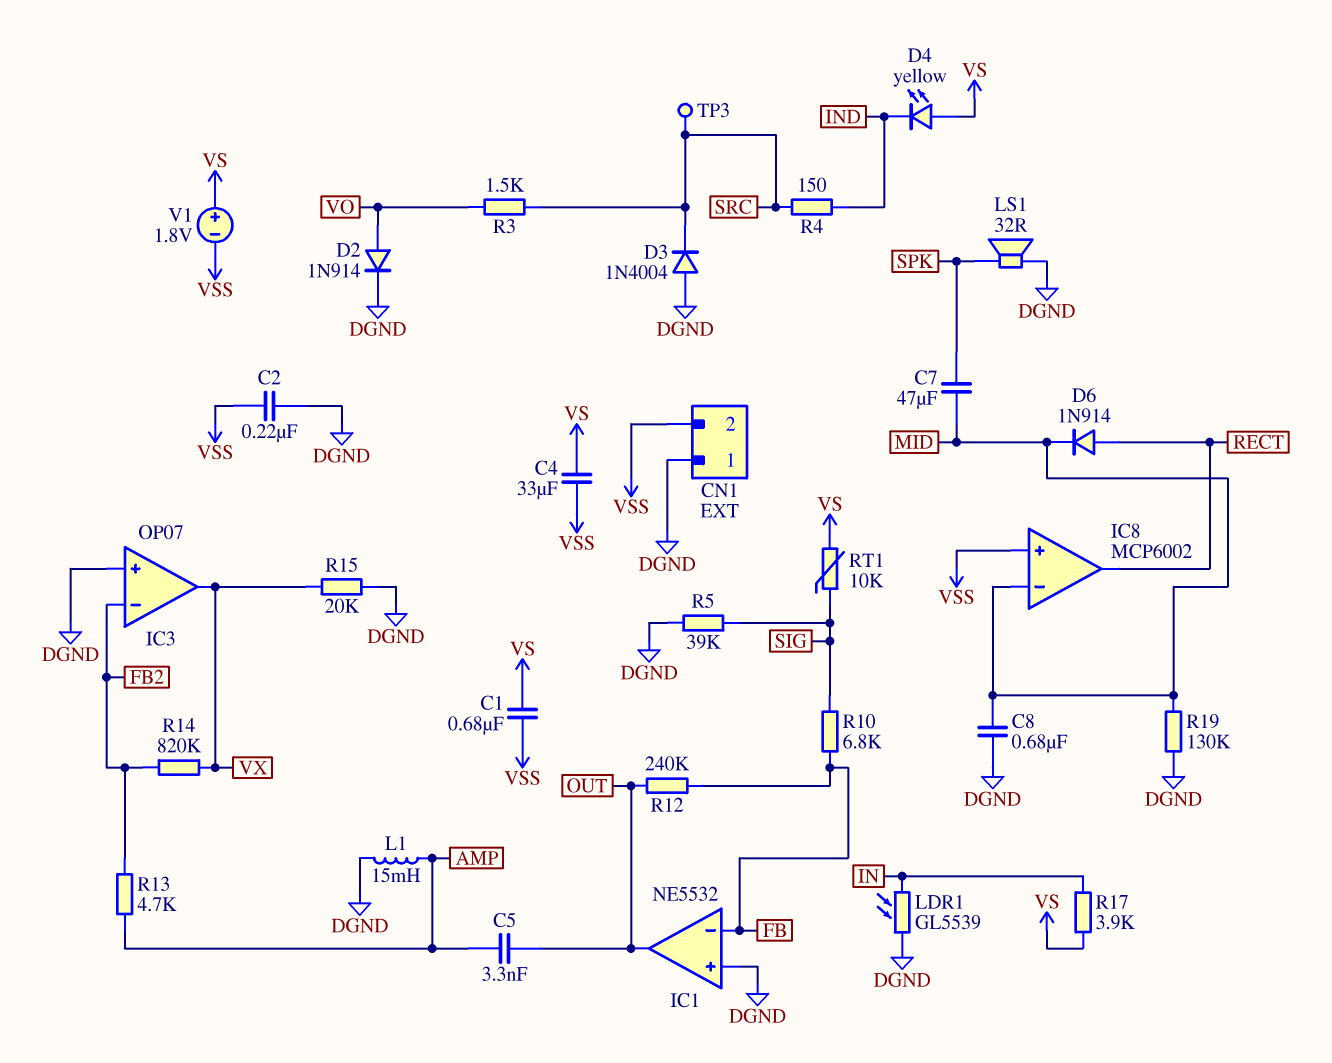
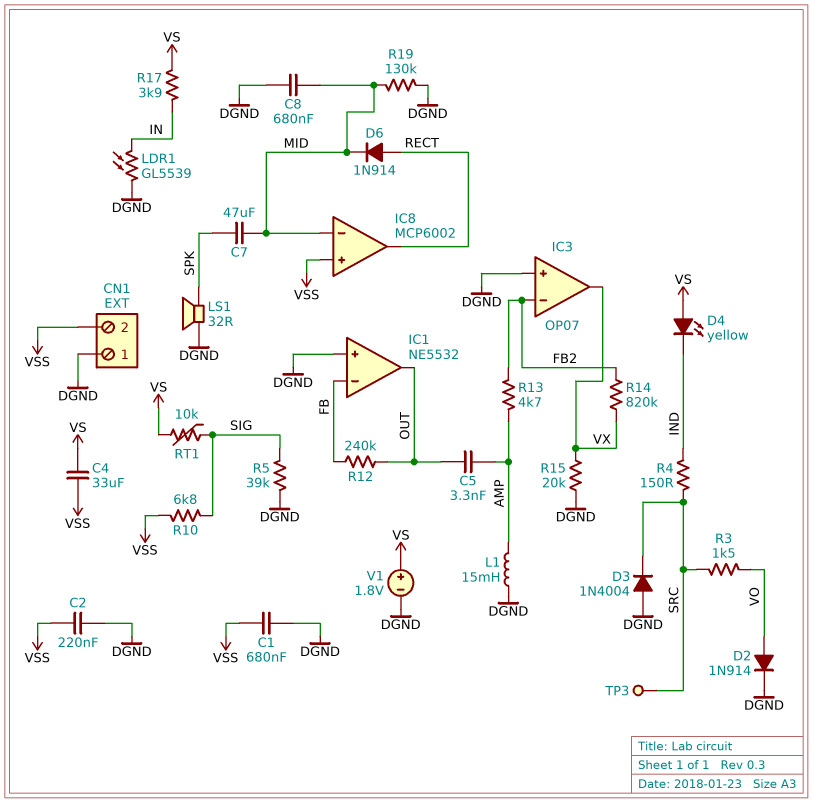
C1: 680nF (VS, VSS) -> 680nF (DGND, VSS)
R10: 6.8k (FB, SIG) -> 6.8k (SIG, VSS)
V1: 1.8V (plus VS, minus VSS) -> 1.8V (plus VS, minus DGND)

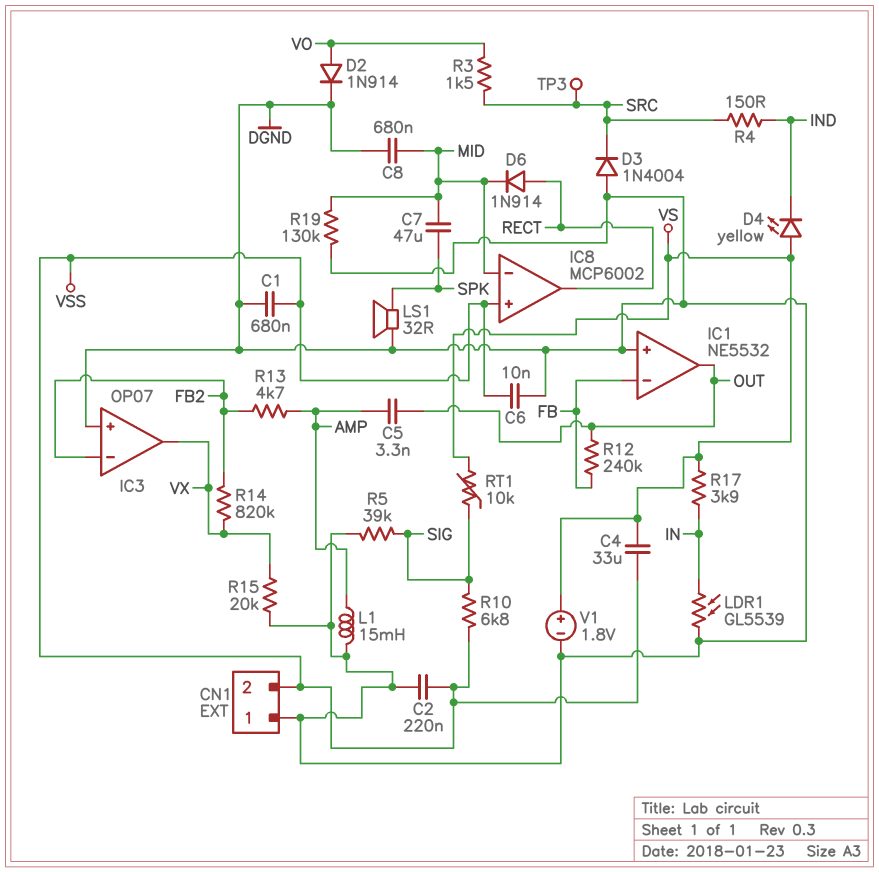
C6: none -> 10nF (DGND, VSS)

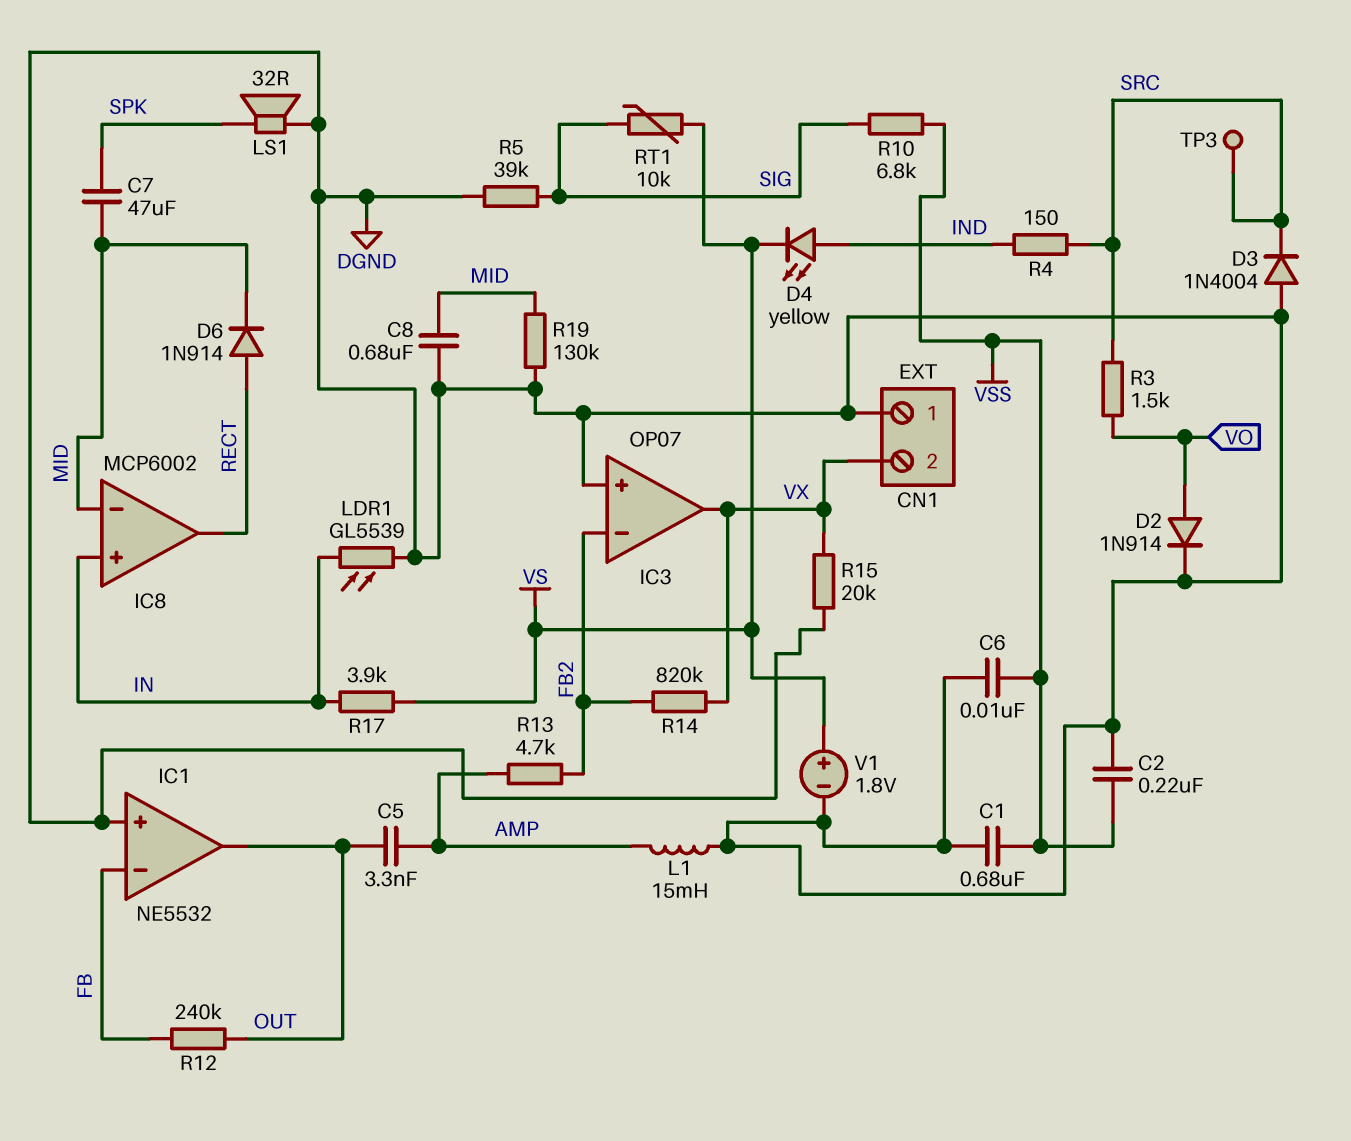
C4: 33uF (VS, VSS) -> none
CN1 pin 2: VSS -> VX
D4: LED yellow (A VS, K IND) -> LED yellow (A IND, K VS)
IC8 pin in+: VSS -> IN

